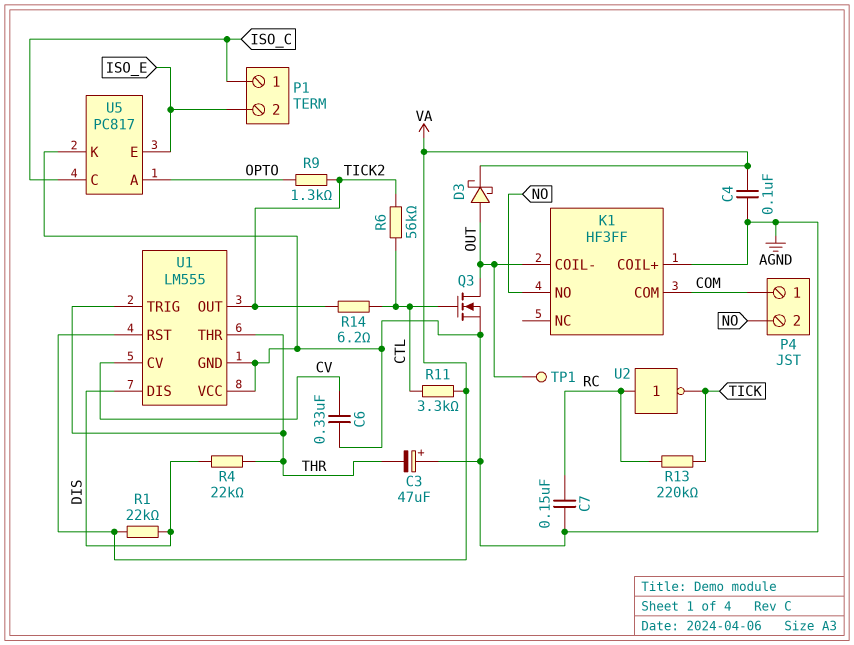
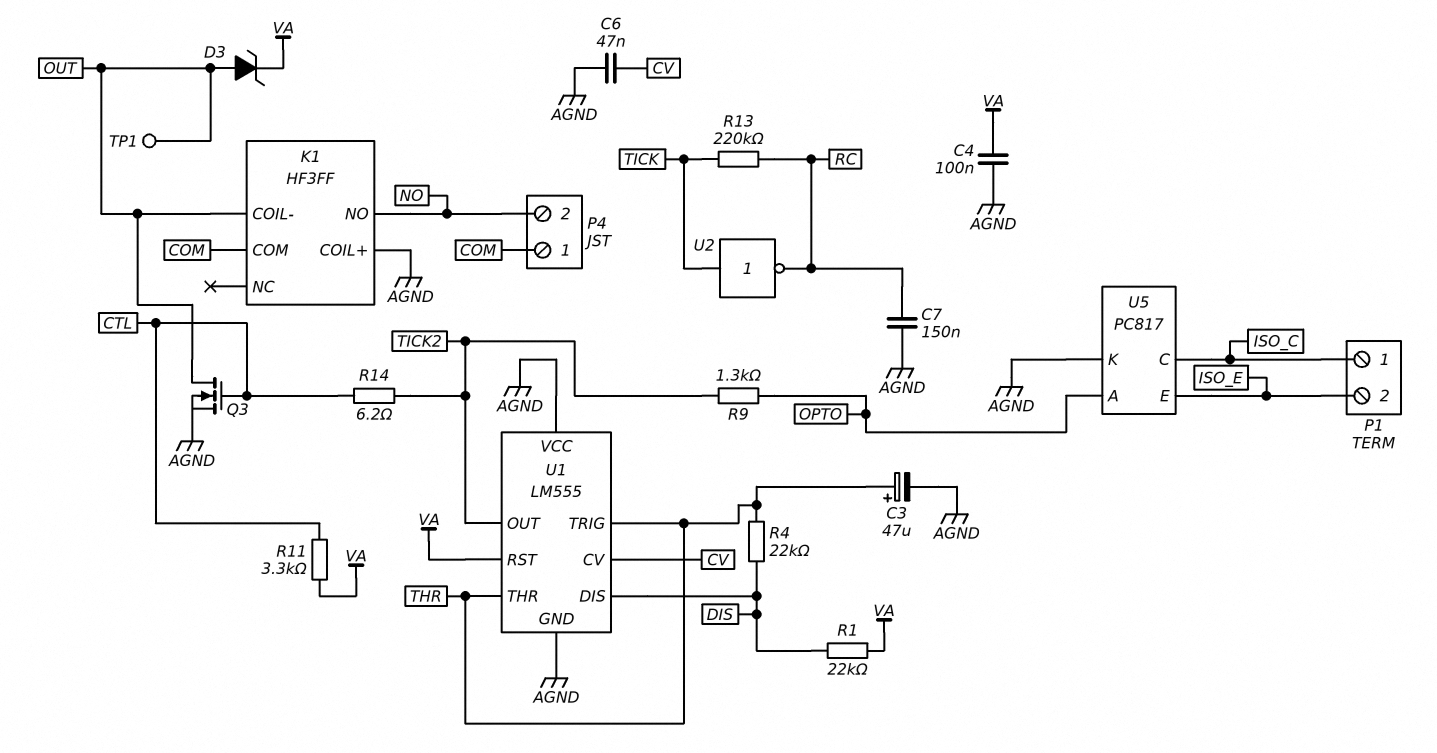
C3: 47uF (plus AGND, minus THR) -> 47uF (plus THR, minus AGND)
C6: 330nF (AGND, CV) -> 47nF (AGND, CV)
D3: schottky (A OUT, K VA) -> zener (A OUT, K VA)
R6: 56k (CTL, TICK2) -> none
U2: NOT (in RC, out TICK) -> NOT (in TICK, out RC)

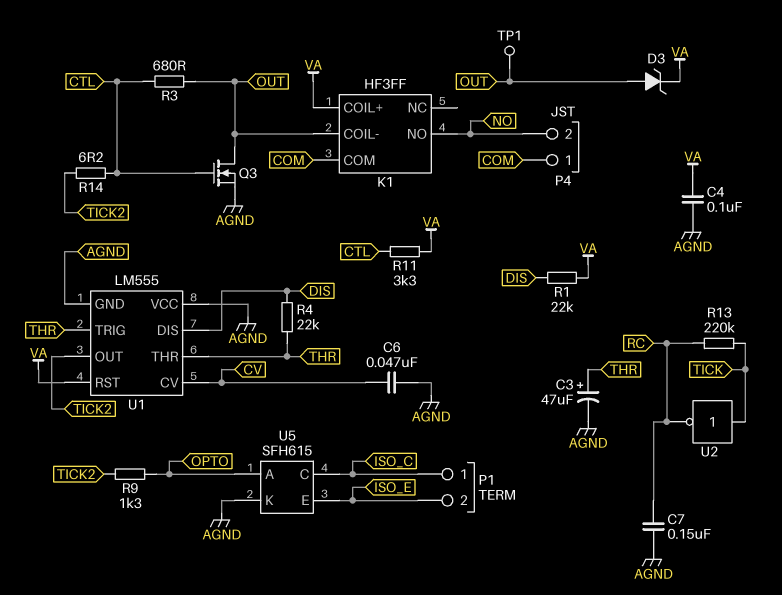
K1 pin COIL+: AGND -> VA
R3: none -> 680 (CTL, OUT)
U5: PC817 -> SFH615

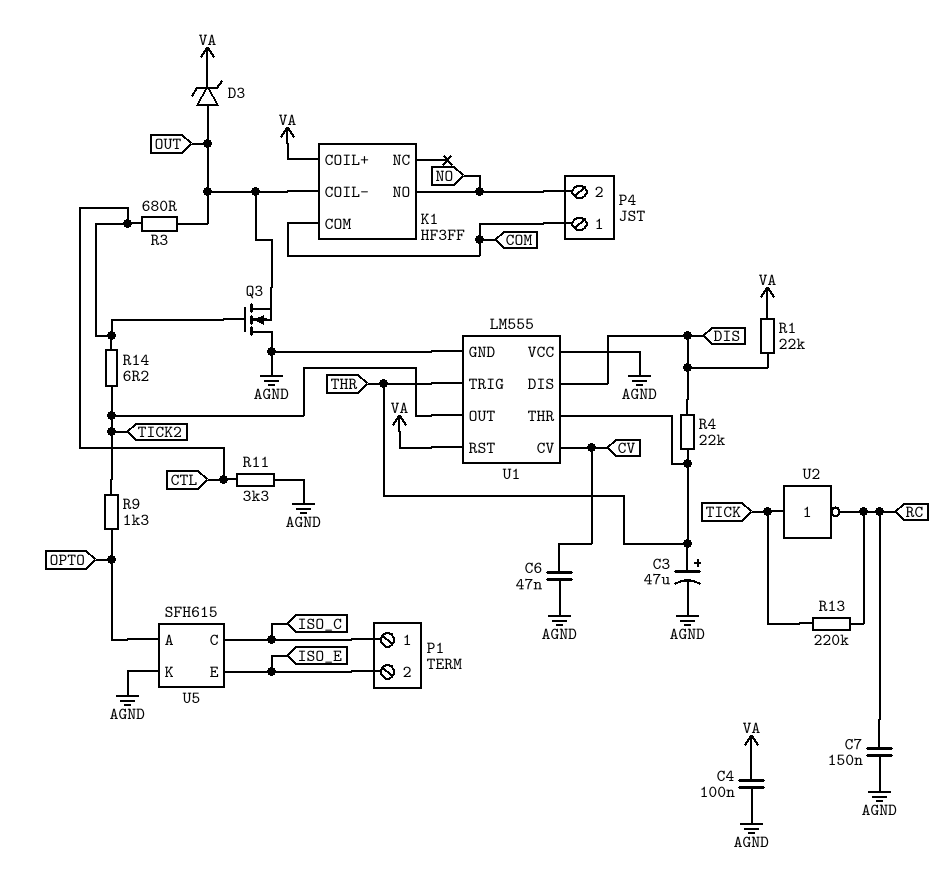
Q3: NMOS (G CTL, D OUT, S AGND) -> NMOS (G CTL, D AGND, S OUT)
R11: 3.3k (CTL, VA) -> 3.3k (AGND, CTL)
TP1: test point (OUT) -> none

